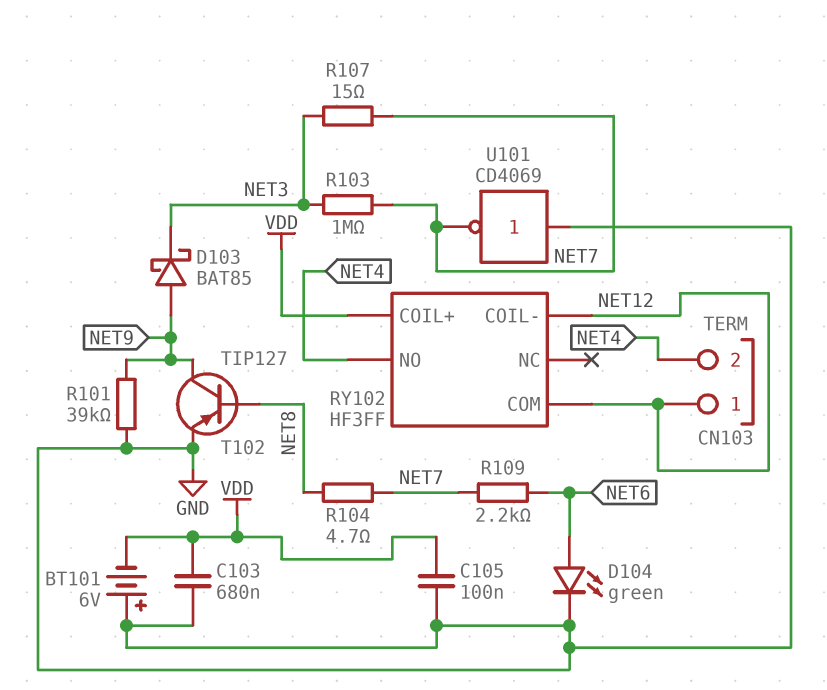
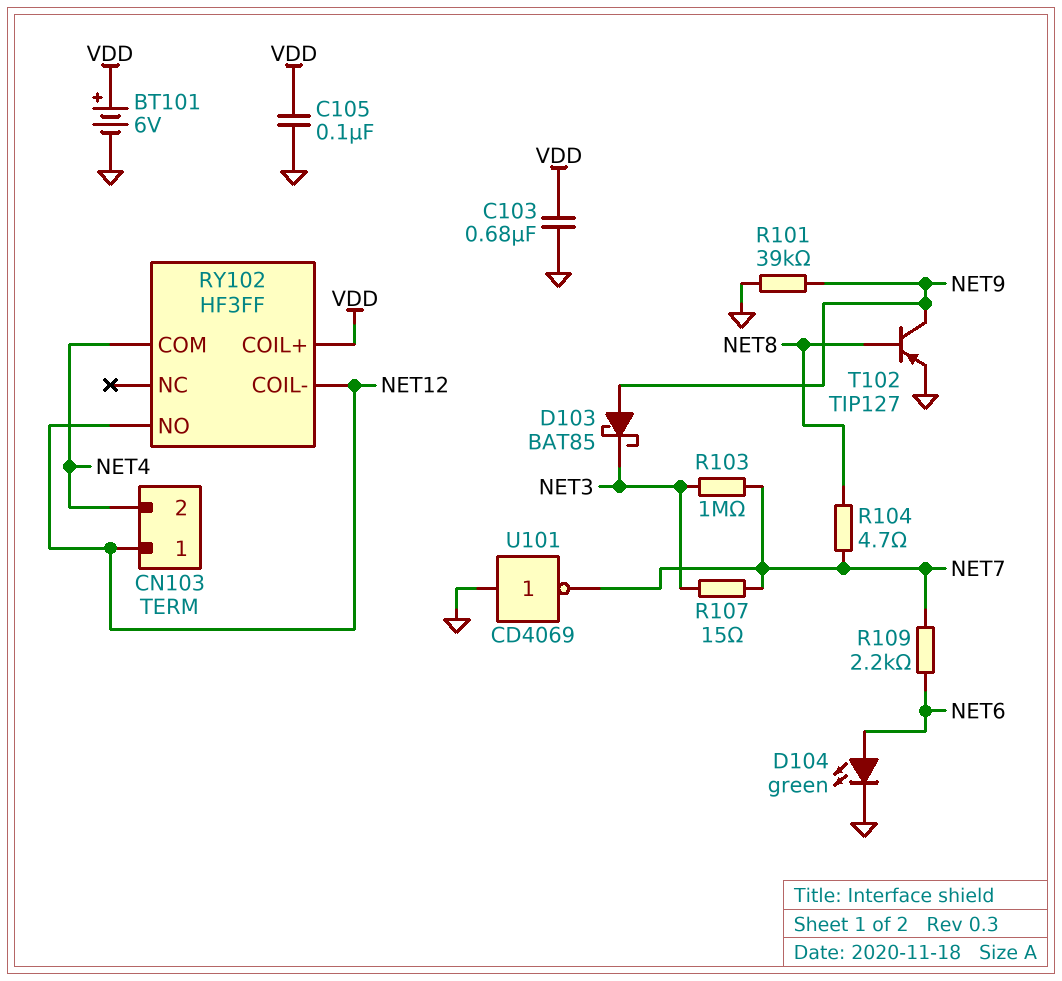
BT101: 6V (plus GND, minus VDD) -> 6V (plus VDD, minus GND)
RY102 pin COM: NET12 -> NET4
RY102 pin NO: NET4 -> NET12

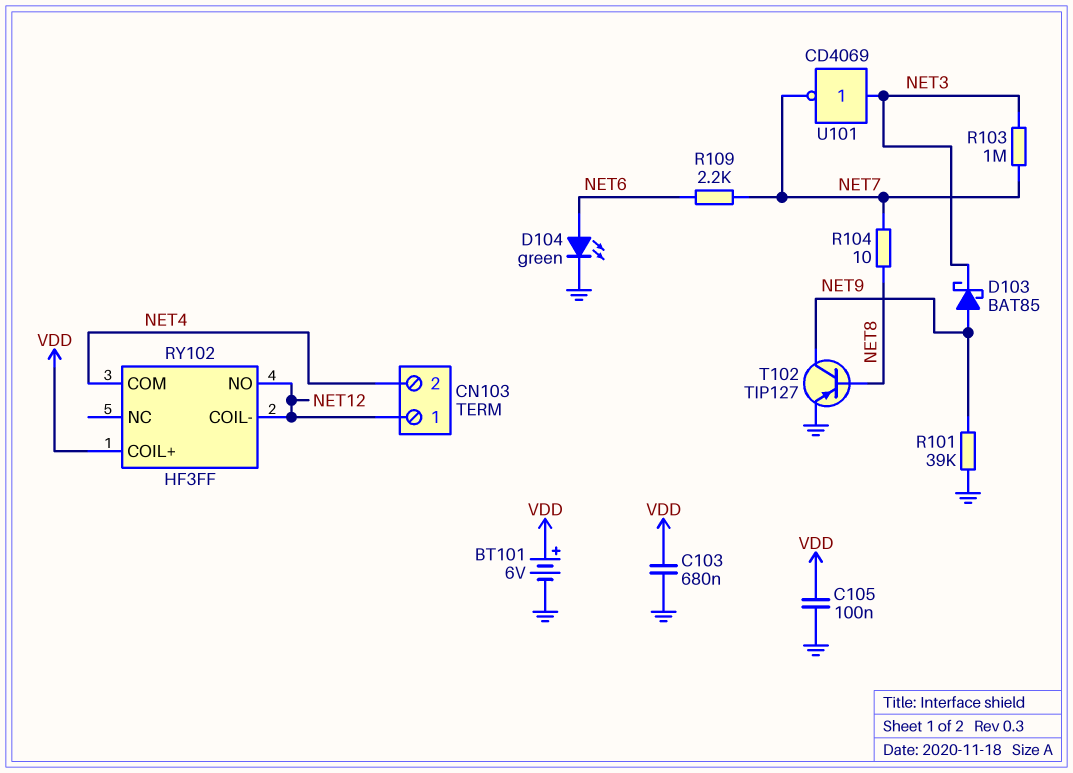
R104: 4.7 (NET7, NET8) -> 10 (NET7, NET8)
R107: 15 (NET3, NET7) -> none
U101: NOT CD4069 (in GND, out NET7) -> NOT CD4069 (in NET3, out NET7)

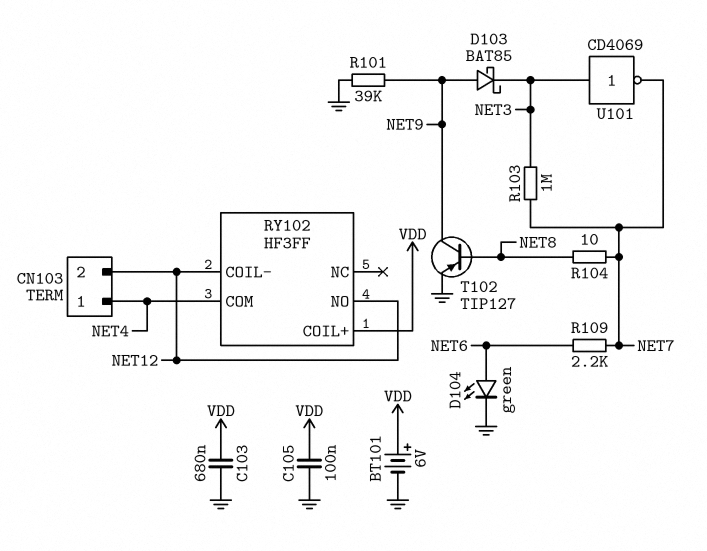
CN103 pin 1: NET12 -> NET4
CN103 pin 2: NET4 -> NET12

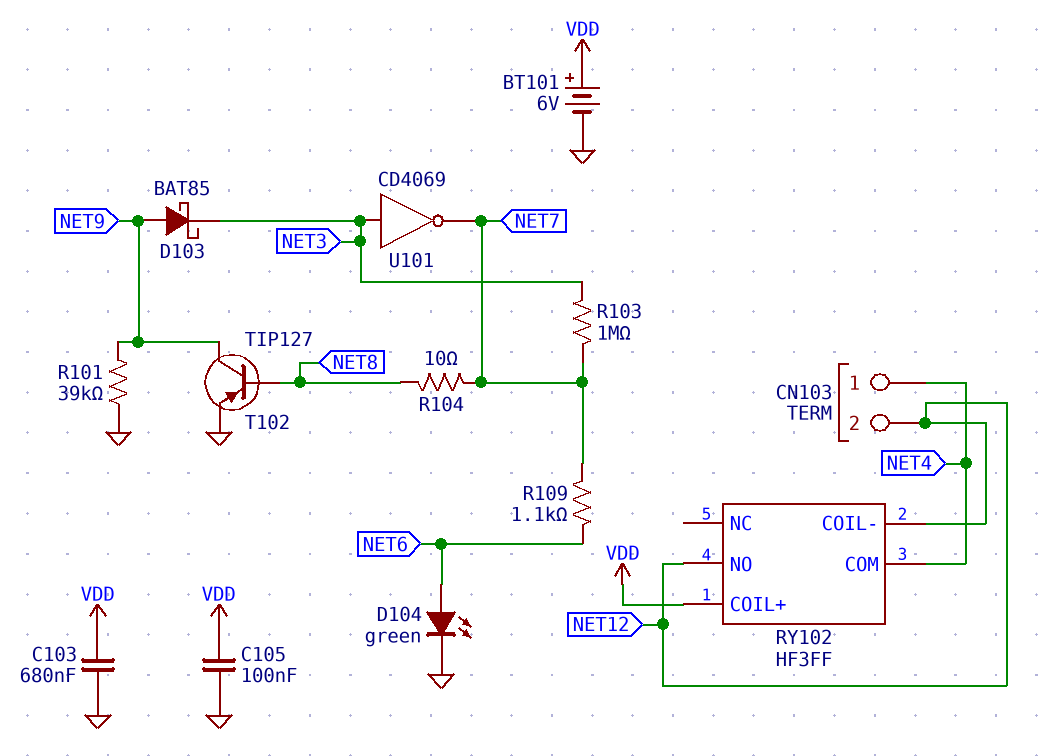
R109: 2.2k (NET6, NET7) -> 1.1k (NET6, NET7)

